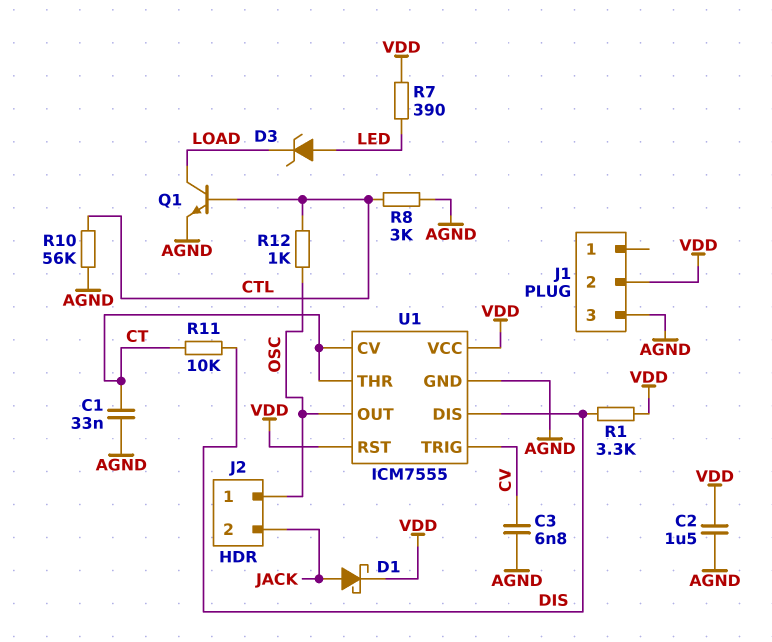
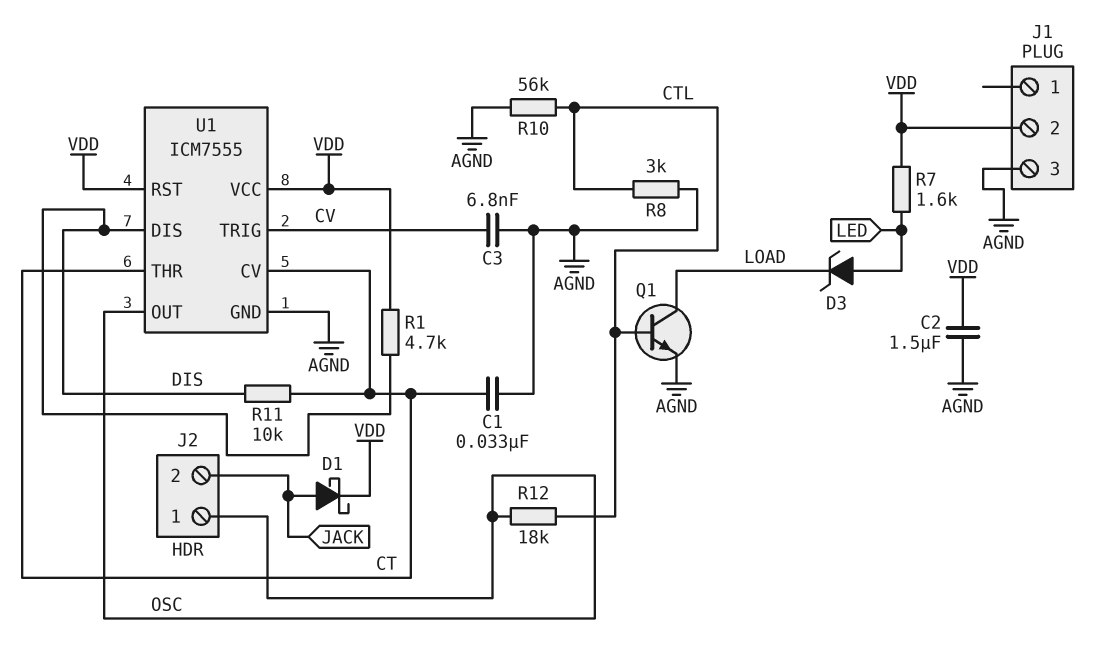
R1: 3.3k (DIS, VDD) -> 4.7k (DIS, VDD)
R7: 390 (LED, VDD) -> 1.6k (LED, VDD)
R12: 1k (CTL, OSC) -> 18k (CTL, OSC)

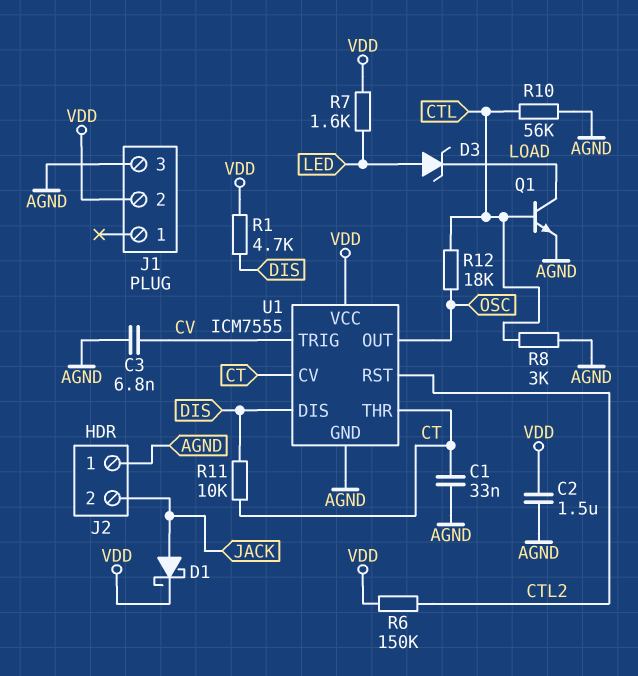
J2 pin 1: OSC -> AGND
R6: none -> 150k (CTL2, VDD)
U1 pin RST: VDD -> CTL2

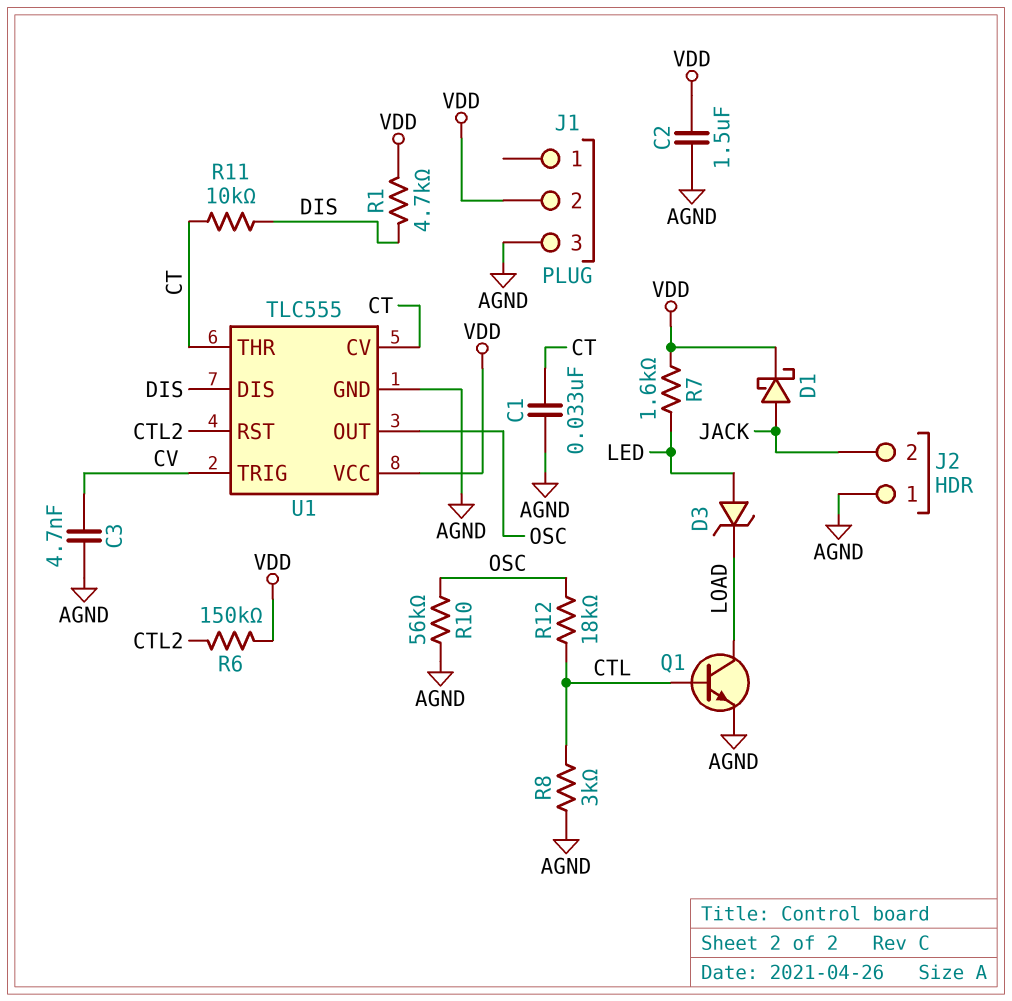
C3: 6.8nF (AGND, CV) -> 4.7nF (AGND, CV)
R10: 56k (AGND, CTL) -> 56k (AGND, OSC)
U1: ICM7555 -> TLC555

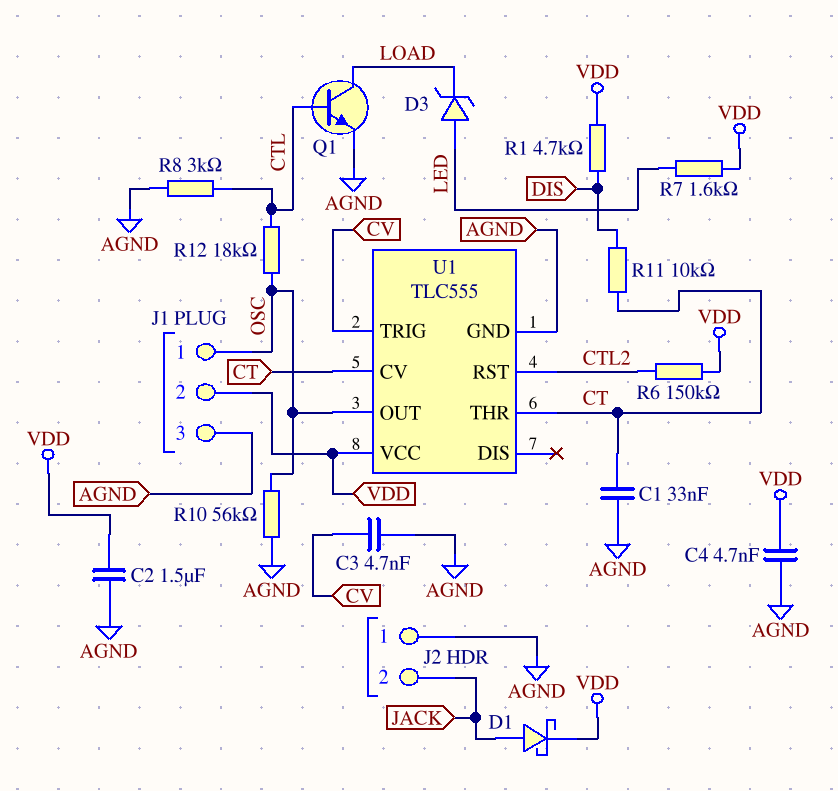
C4: none -> 4.7nF (AGND, VDD)
J1 pin 1: none -> OSC
U1 pin DIS: DIS -> none

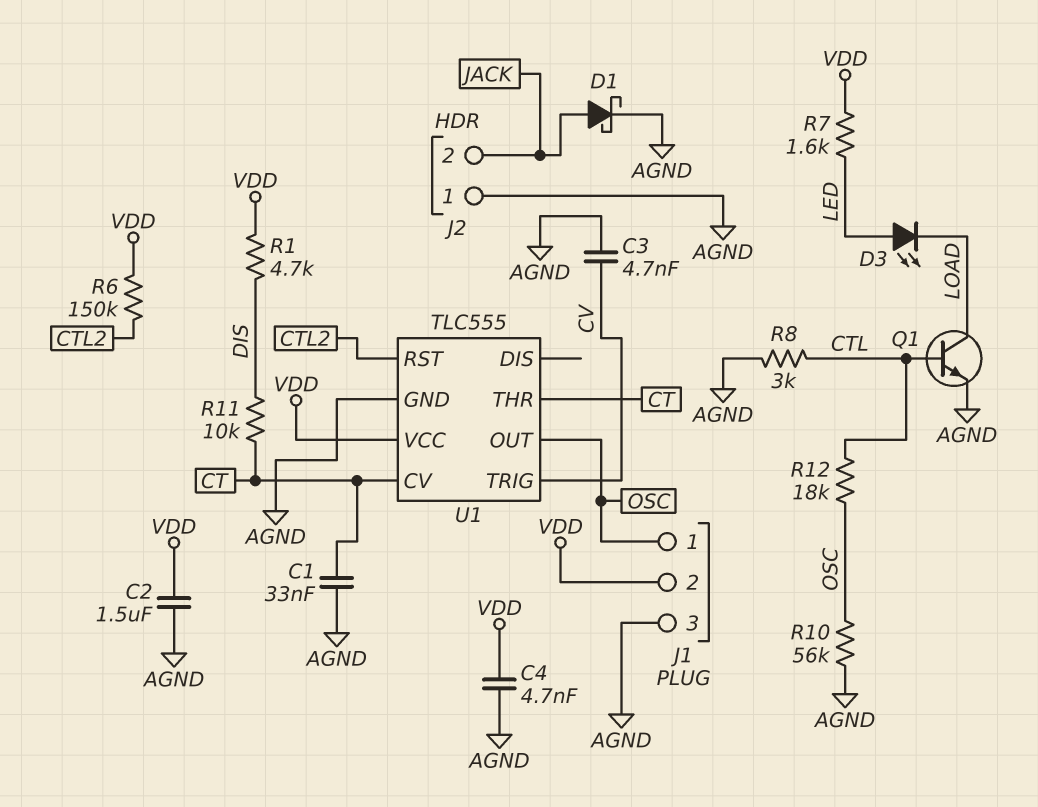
D1: schottky (A JACK, K VDD) -> schottky (A JACK, K AGND)
D3: zener (A LED, K LOAD) -> LED (A LED, K LOAD)

